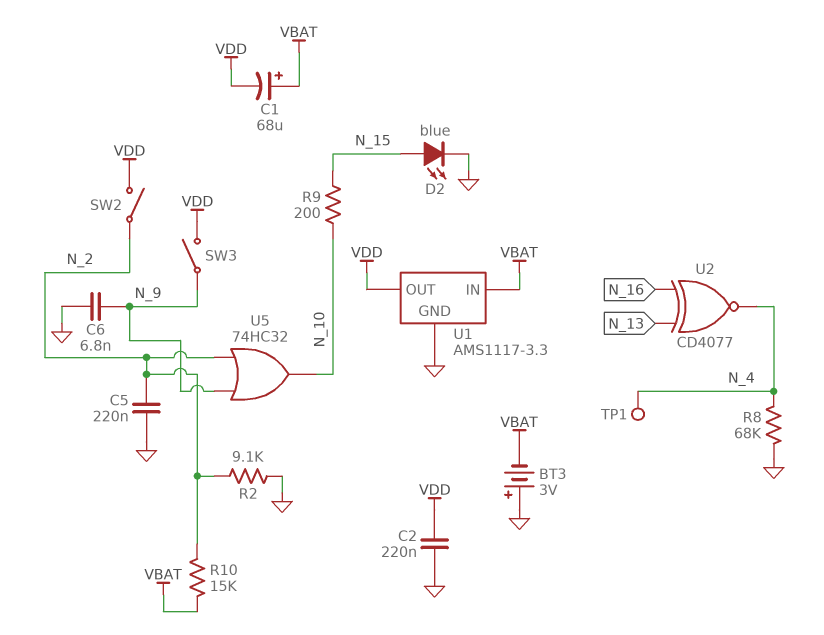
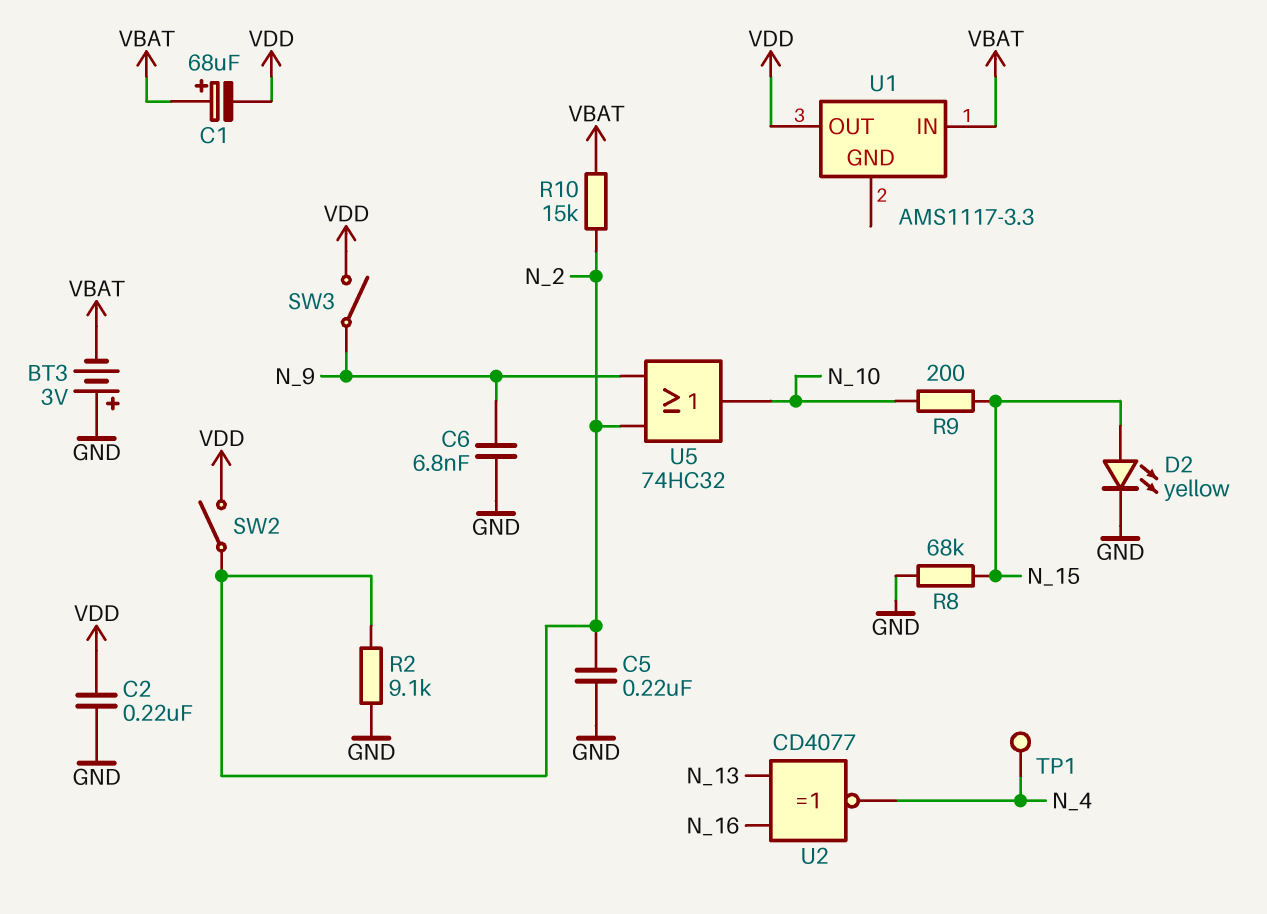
D2: LED blue (A N_15, K GND) -> LED yellow (A N_15, K GND)
R8: 68k (GND, N_4) -> 68k (GND, N_15)
U1 pin GND: GND -> none

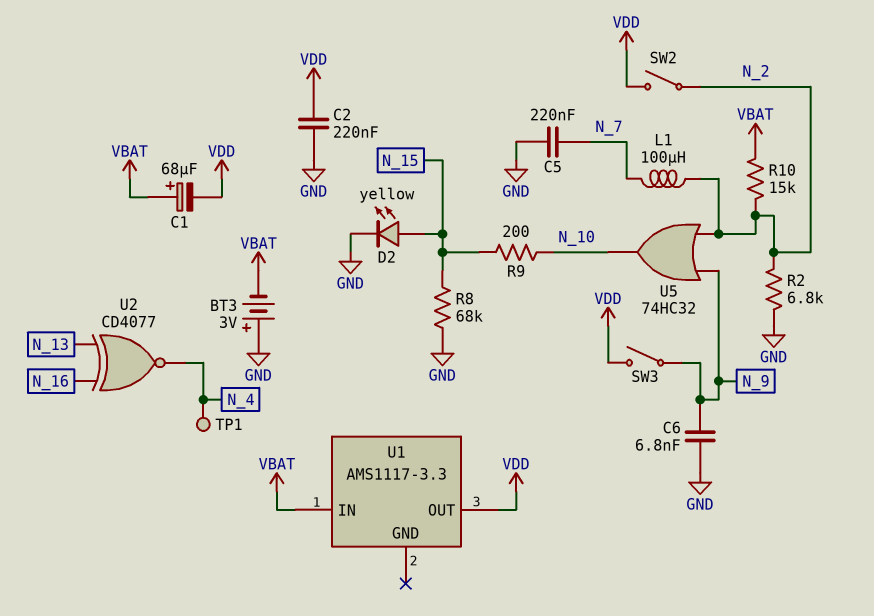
C5: 220nF (GND, N_2) -> 220nF (GND, N_7)
L1: none -> 100uH (N_2, N_7)
R2: 9.1k (GND, N_2) -> 6.8k (GND, N_2)

